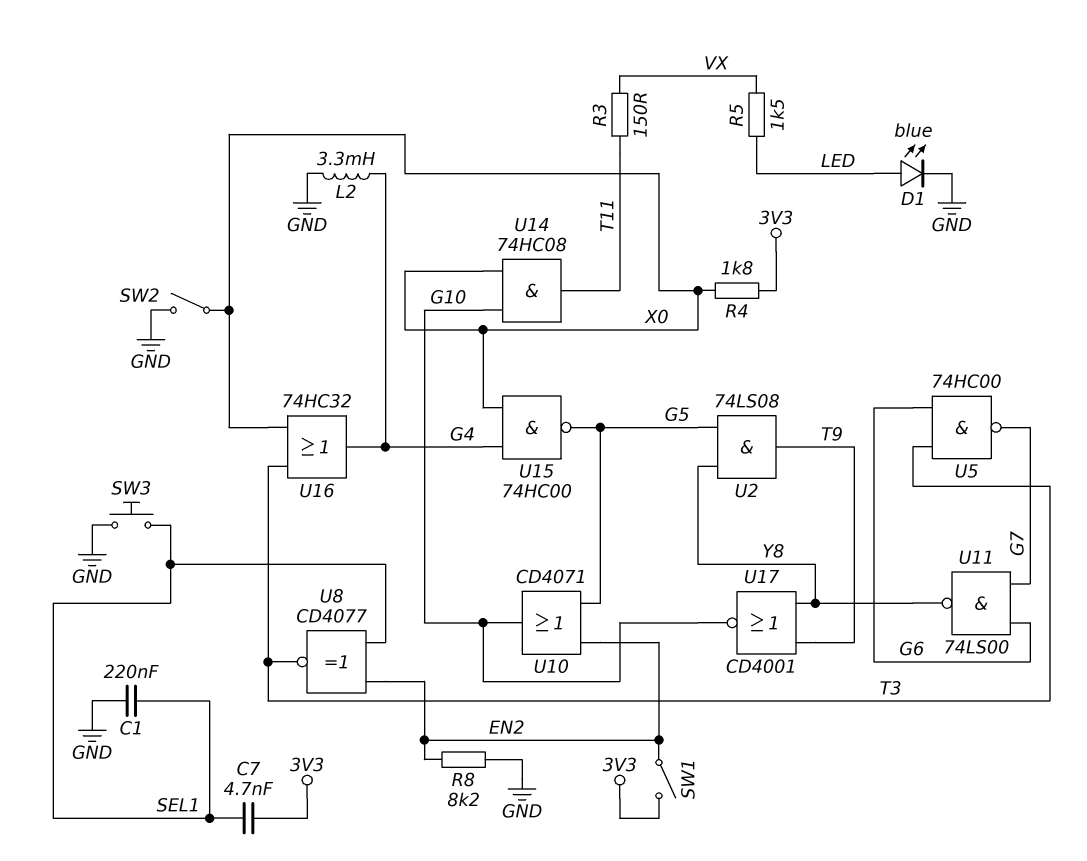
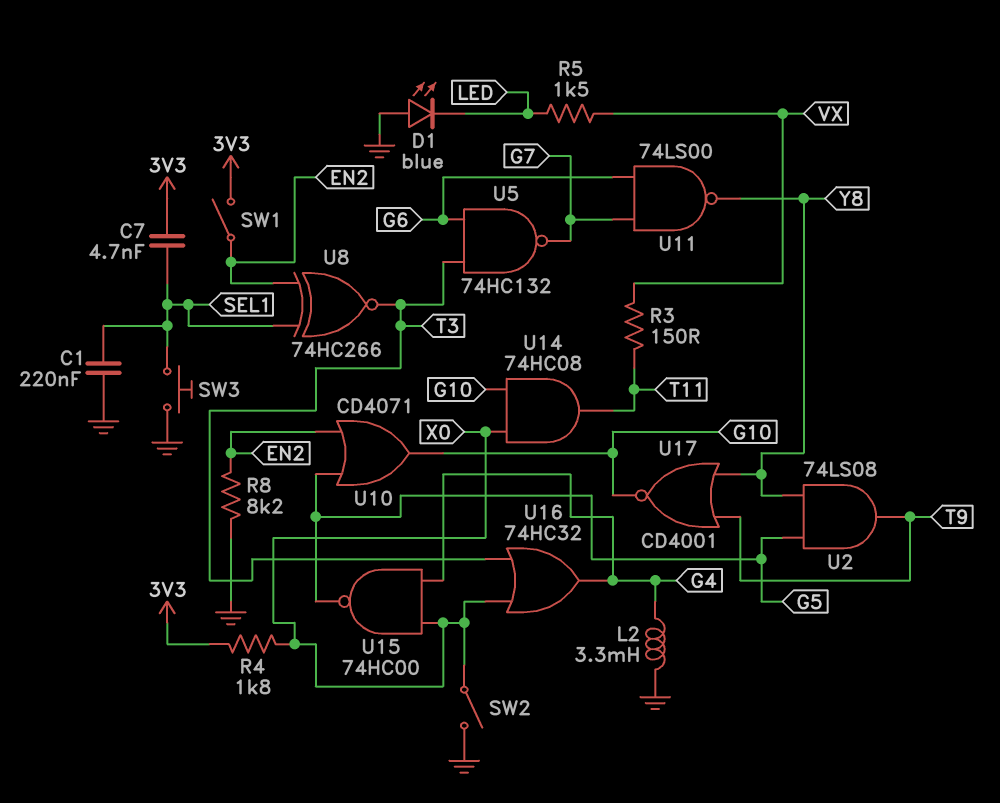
D1: LED blue (A LED, K GND) -> LED blue (A GND, K LED)
U5: NAND 74HC00 (in G6, in T3, out G7) -> NAND 74HC132 (in G6, in T3, out G7)
U8: XNOR CD4077 (in EN2, in SEL1, out T3) -> XNOR 74HC266 (in EN2, in SEL1, out T3)

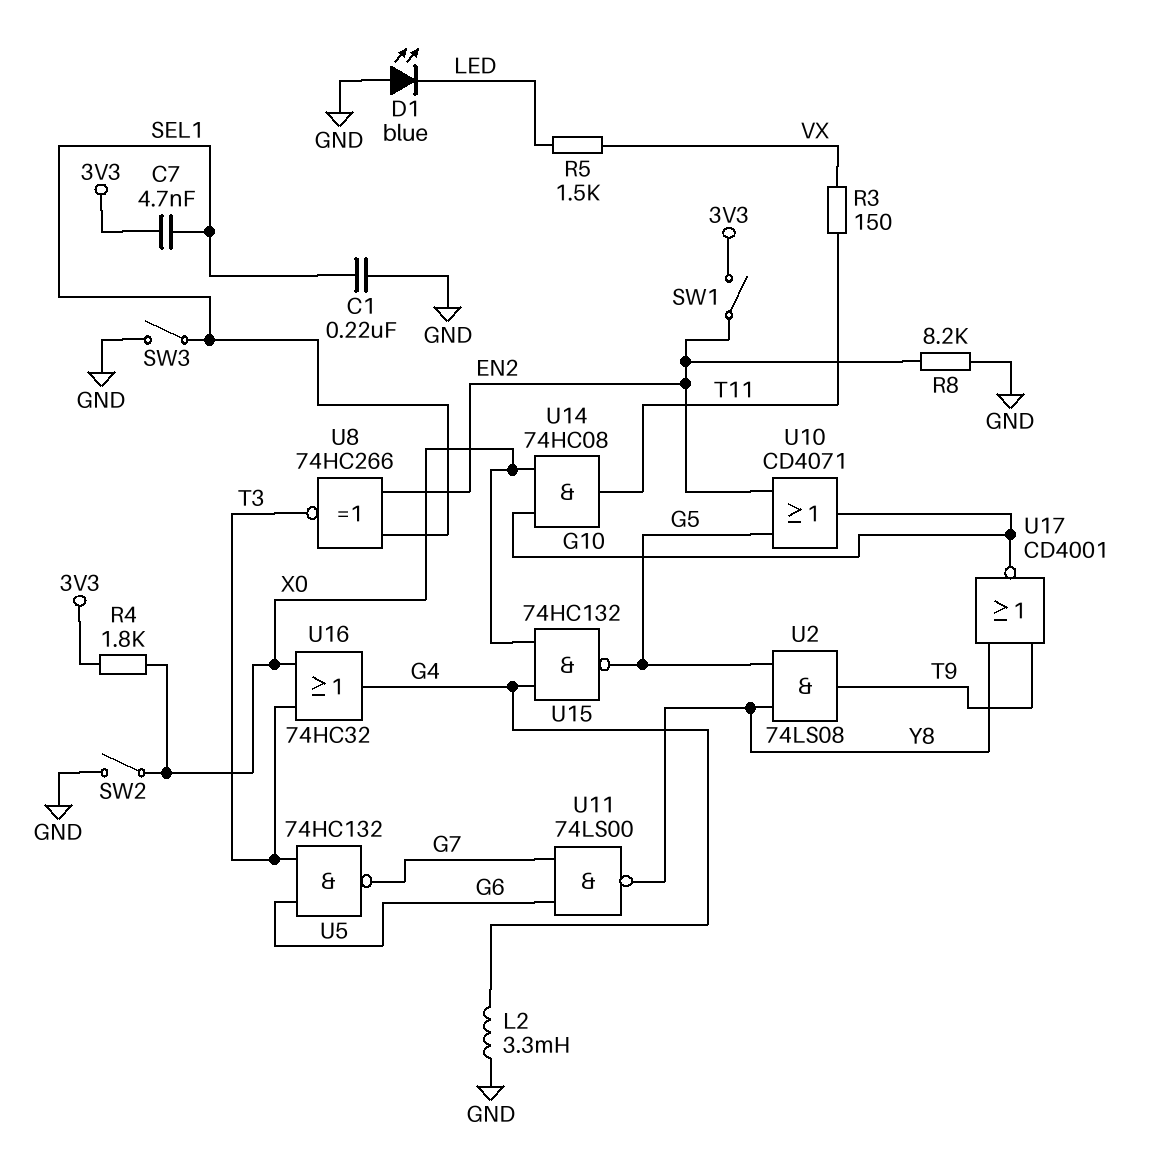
SW3: button (GND, SEL1) -> switch (GND, SEL1)
U15: NAND 74HC00 (in G4, in X0, out G5) -> NAND 74HC132 (in G4, in X0, out G5)

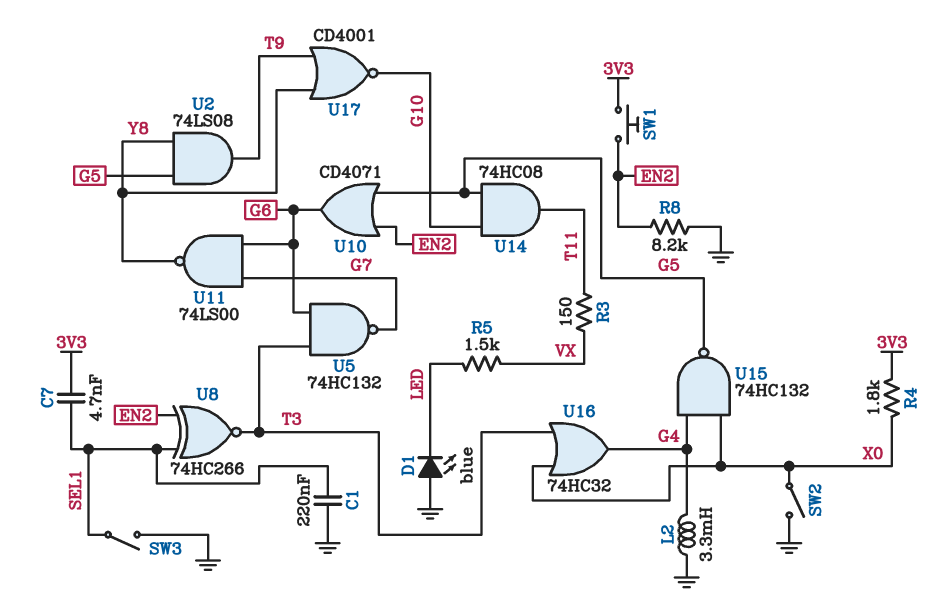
SW1: switch (3V3, EN2) -> button (3V3, EN2)
U10: OR CD4071 (in EN2, in G5, out G10) -> OR CD4071 (in EN2, in G5, out G6)
U14: AND 74HC08 (in G10, in X0, out T11) -> AND 74HC08 (in G5, in G10, out T11)

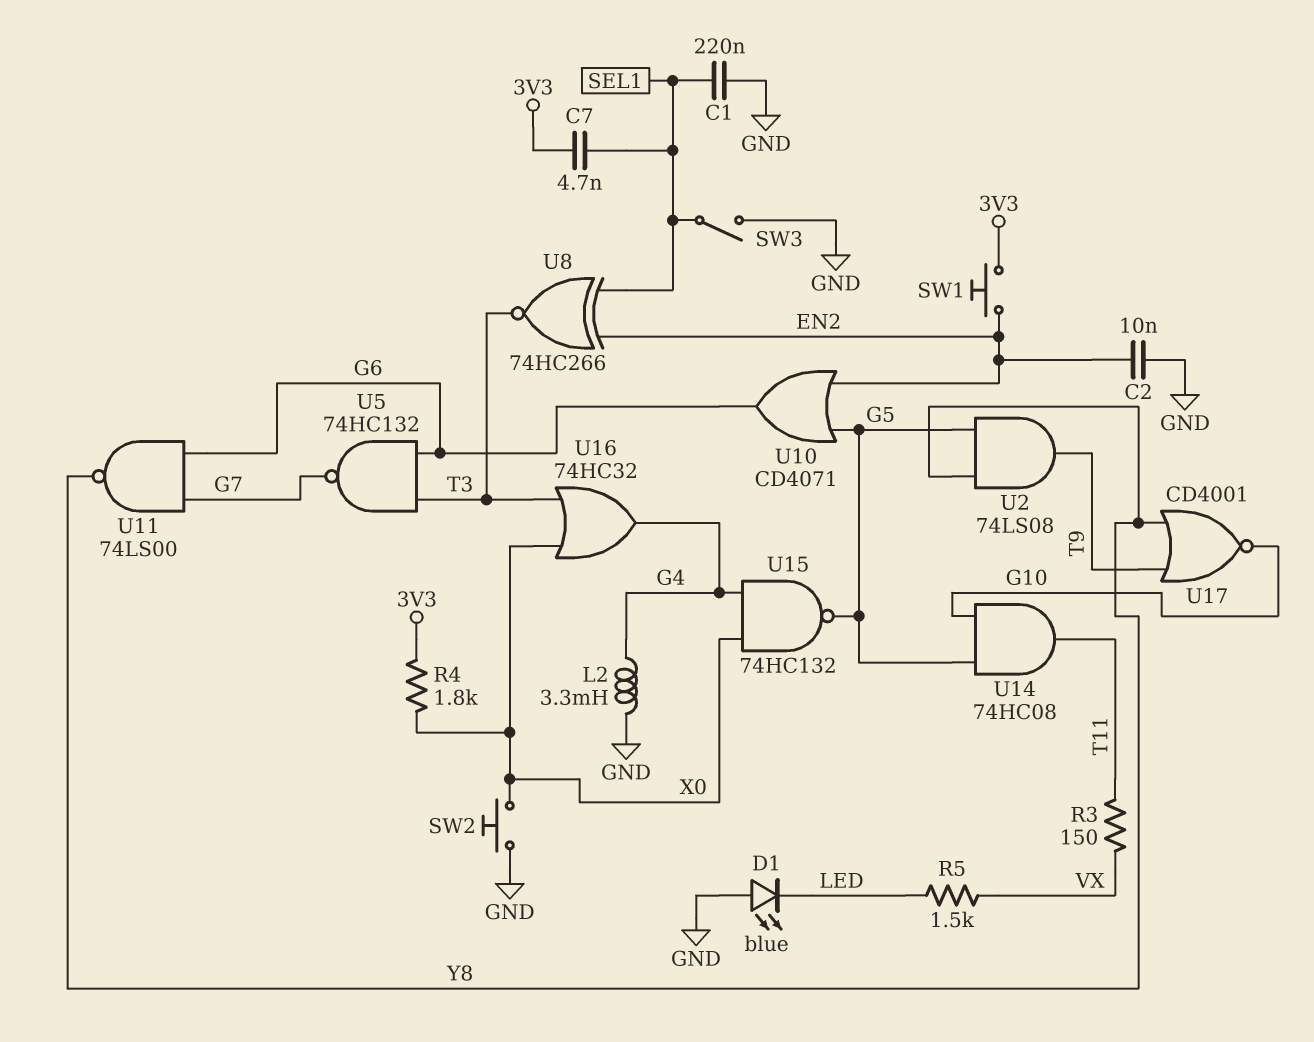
C2: none -> 10nF (EN2, GND)
R8: 8.2k (EN2, GND) -> none
SW2: switch (GND, X0) -> button (GND, X0)

